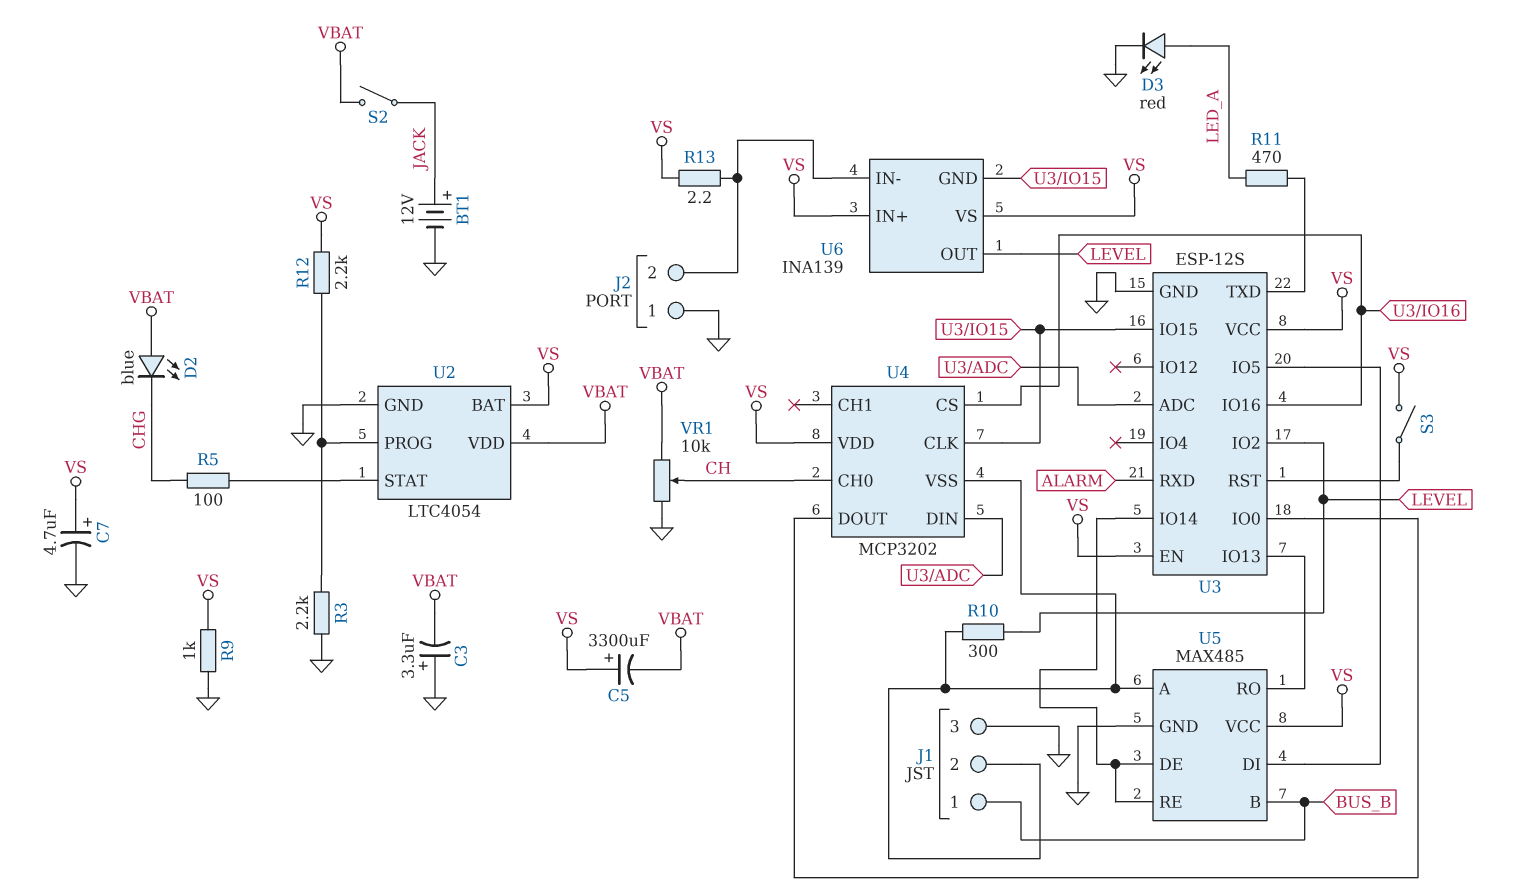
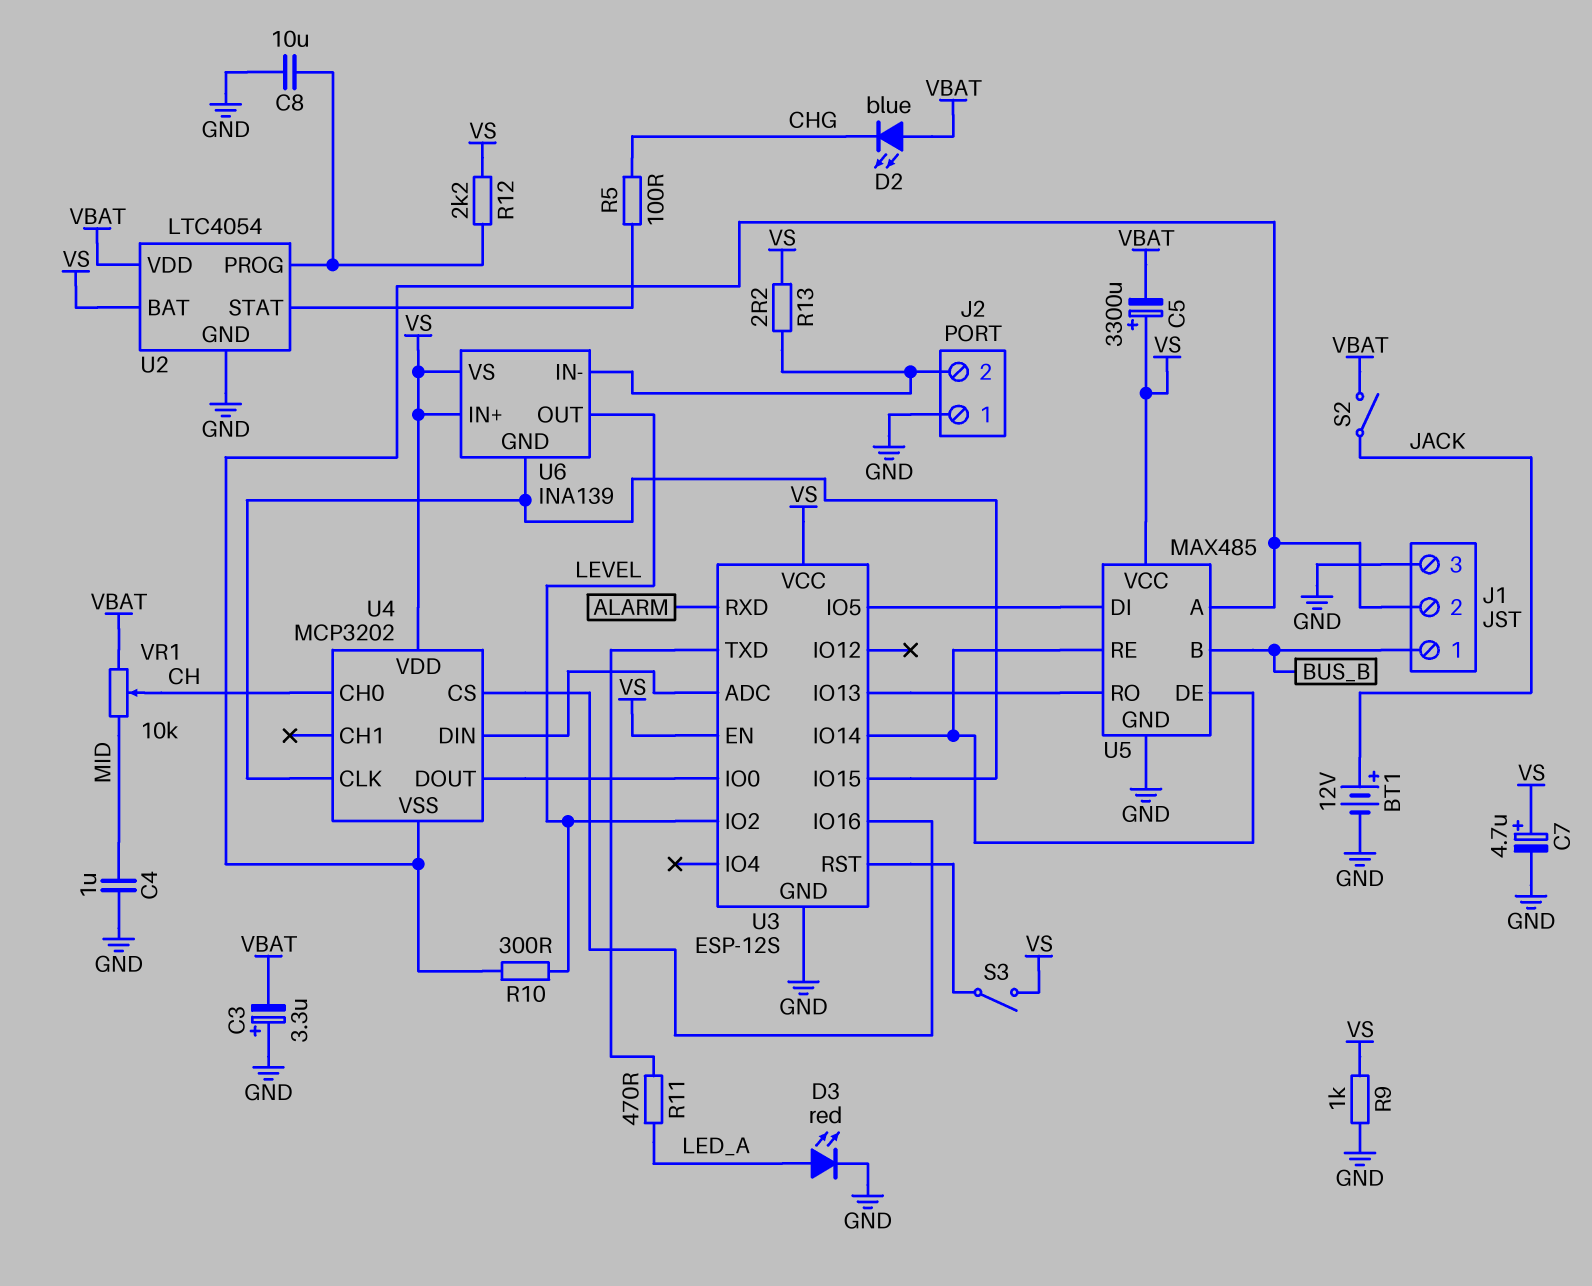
C4: none -> 1uF (GND, MID)
C8: none -> 10uF (GND, U2/PROG)
R3: 2.2k (GND, U2/PROG) -> none
VR1: 10k (GND, VBAT, wiper CH) -> 10k (MID, VBAT, wiper CH)

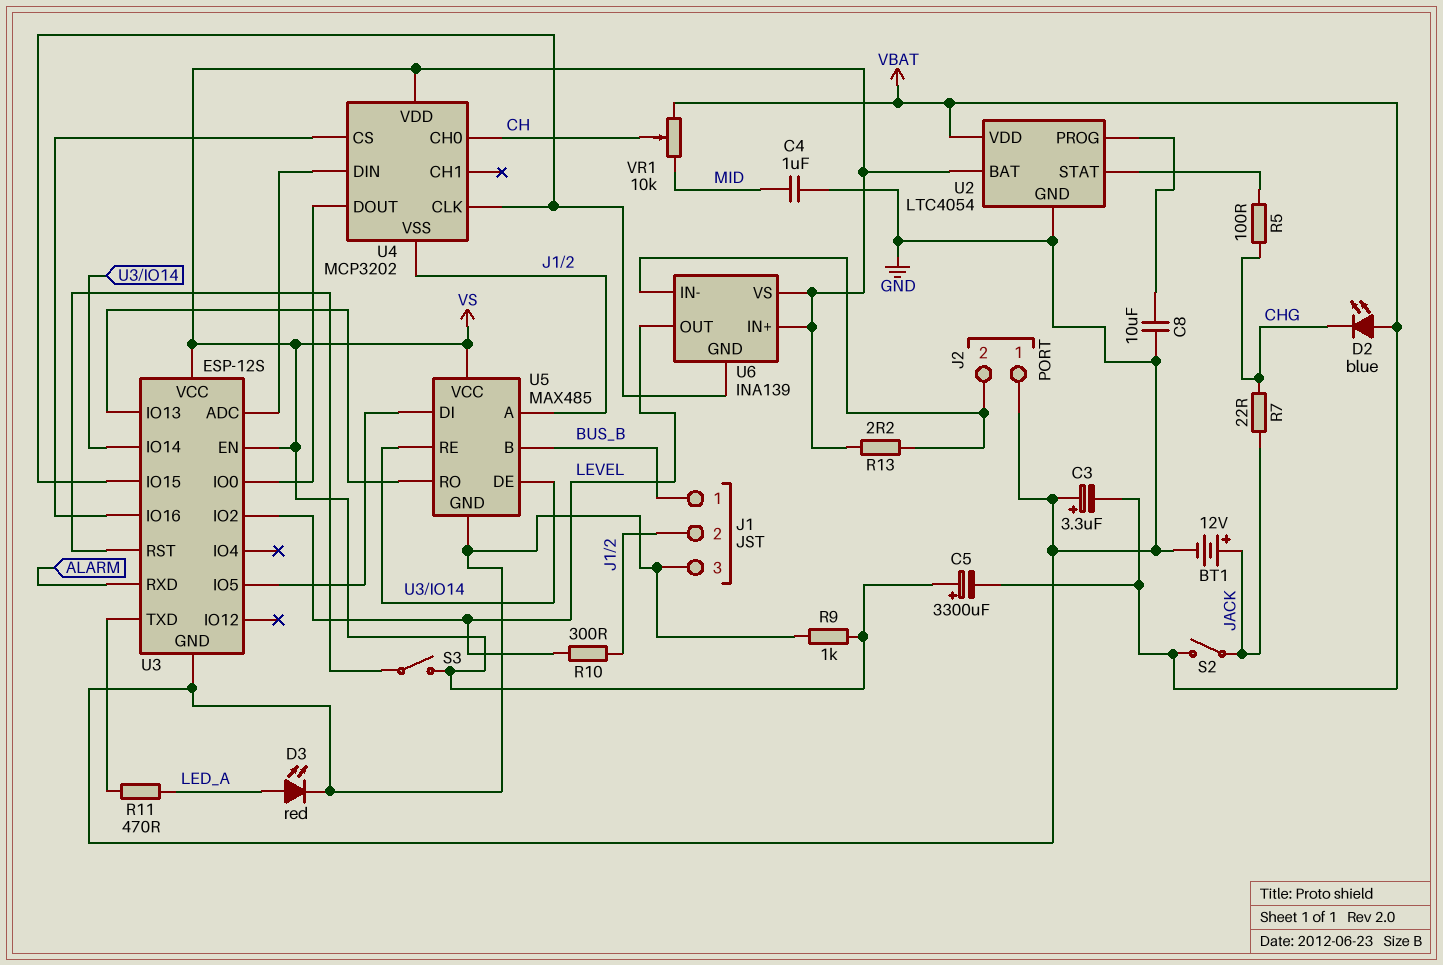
C7: 4.7uF (plus VS, minus GND) -> none
R7: none -> 22 (CHG, JACK)
R12: 2.2k (U2/PROG, VS) -> none

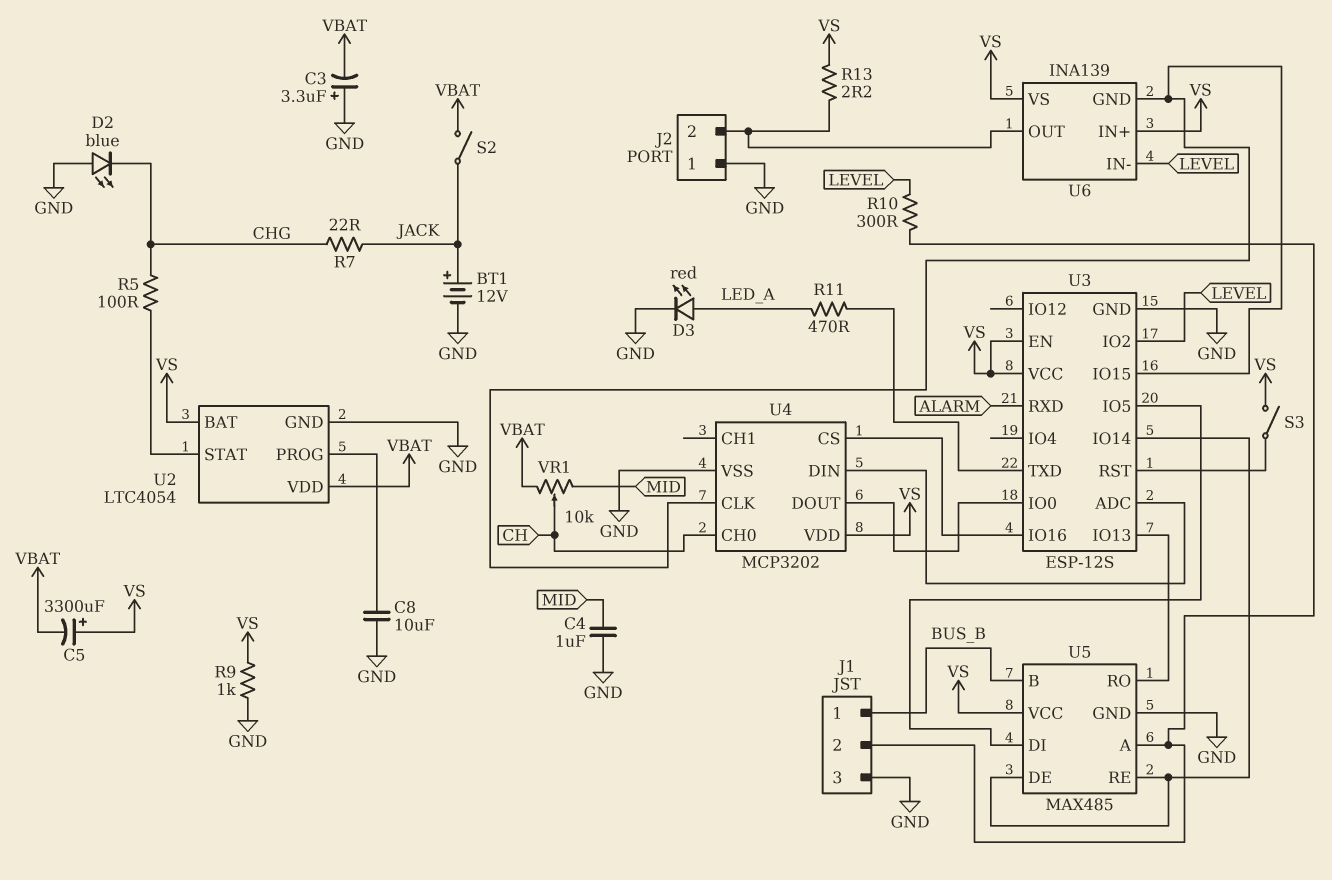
D2: LED blue (A VBAT, K CHG) -> LED blue (A GND, K CHG)
U4 pin VSS: J1/2 -> GND
U6 pin IN-: J2/2 -> LEVEL
U6 pin OUT: LEVEL -> J2/2

